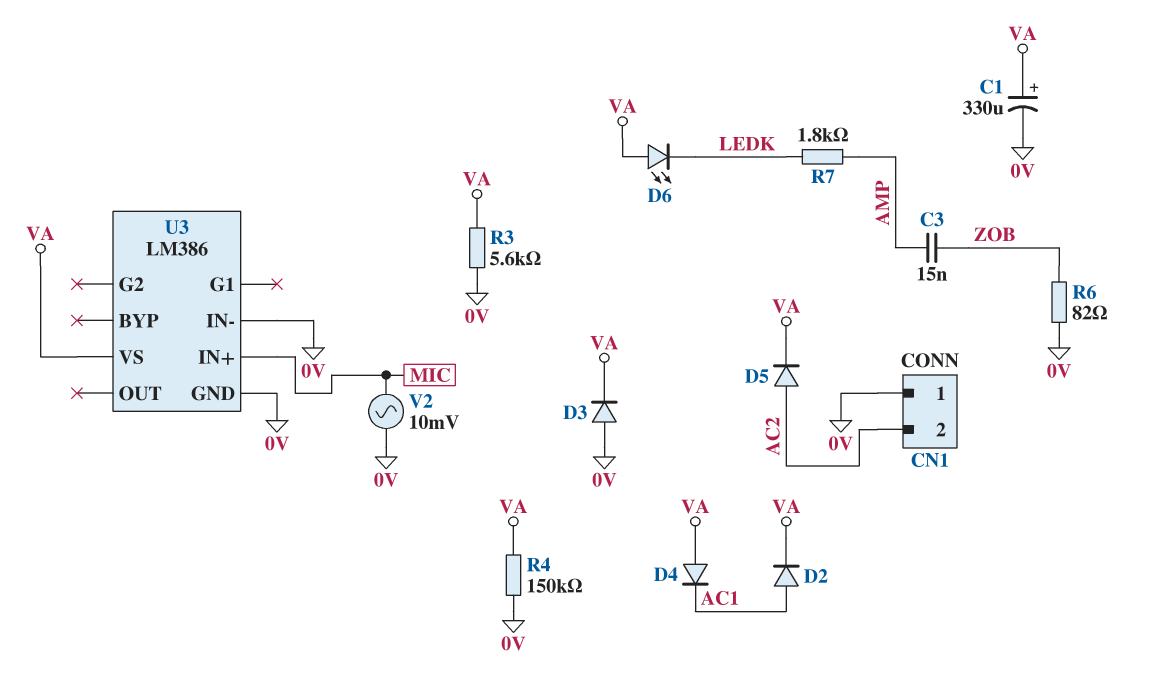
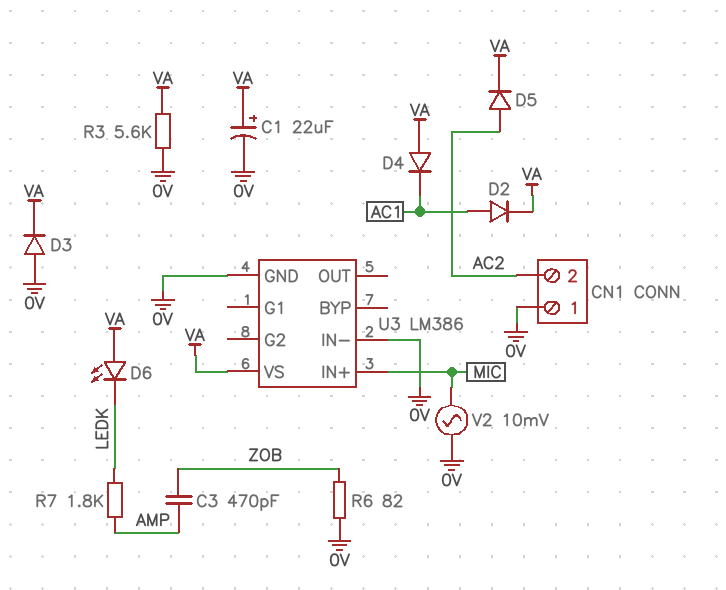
C1: 330uF (plus VA, minus 0V) -> 22uF (plus VA, minus 0V)
C3: 15nF (AMP, ZOB) -> 470pF (AMP, ZOB)
R4: 150k (0V, VA) -> none

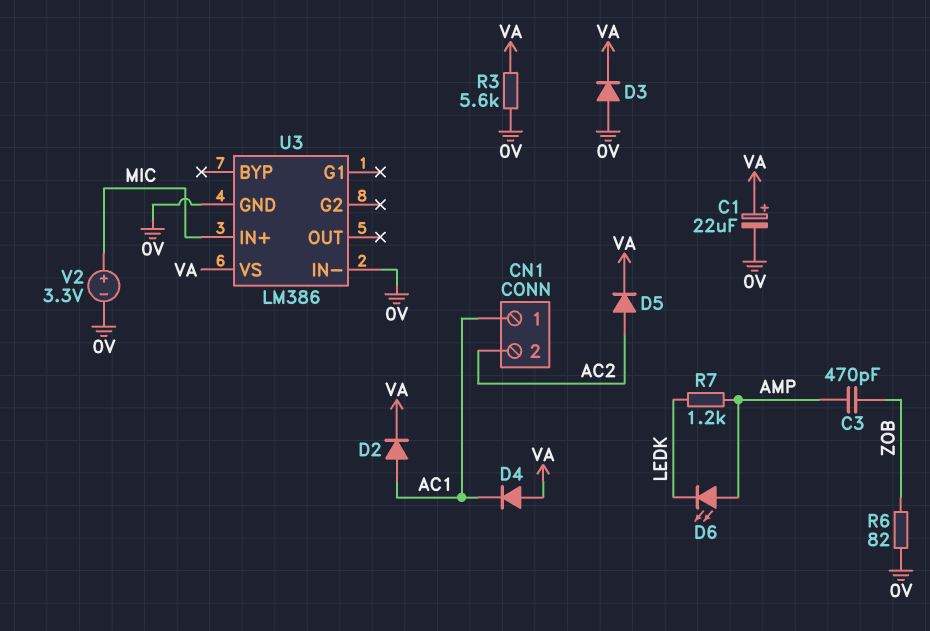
CN1 pin 1: 0V -> AC1
D6: LED (A VA, K LEDK) -> LED (A AMP, K LEDK)
R7: 1.8k (AMP, LEDK) -> 1.2k (AMP, LEDK)
V2: AC 10mV (0V, MIC) -> 3.3V (plus MIC, minus 0V)

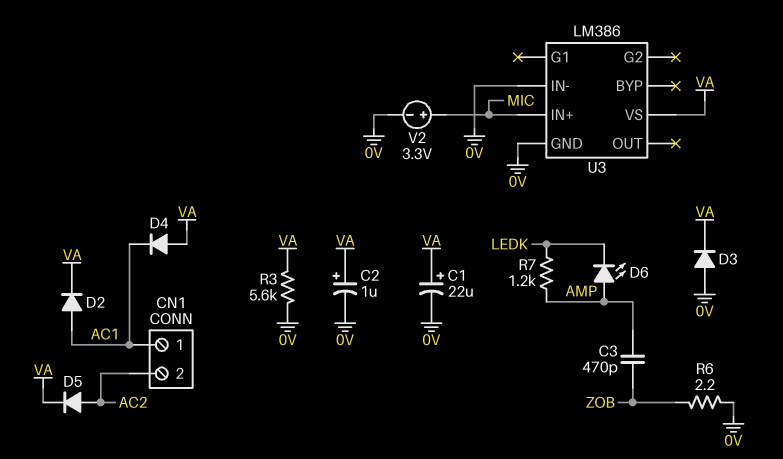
C2: none -> 1uF (plus VA, minus 0V)
R6: 82 (0V, ZOB) -> 2.2 (0V, ZOB)

